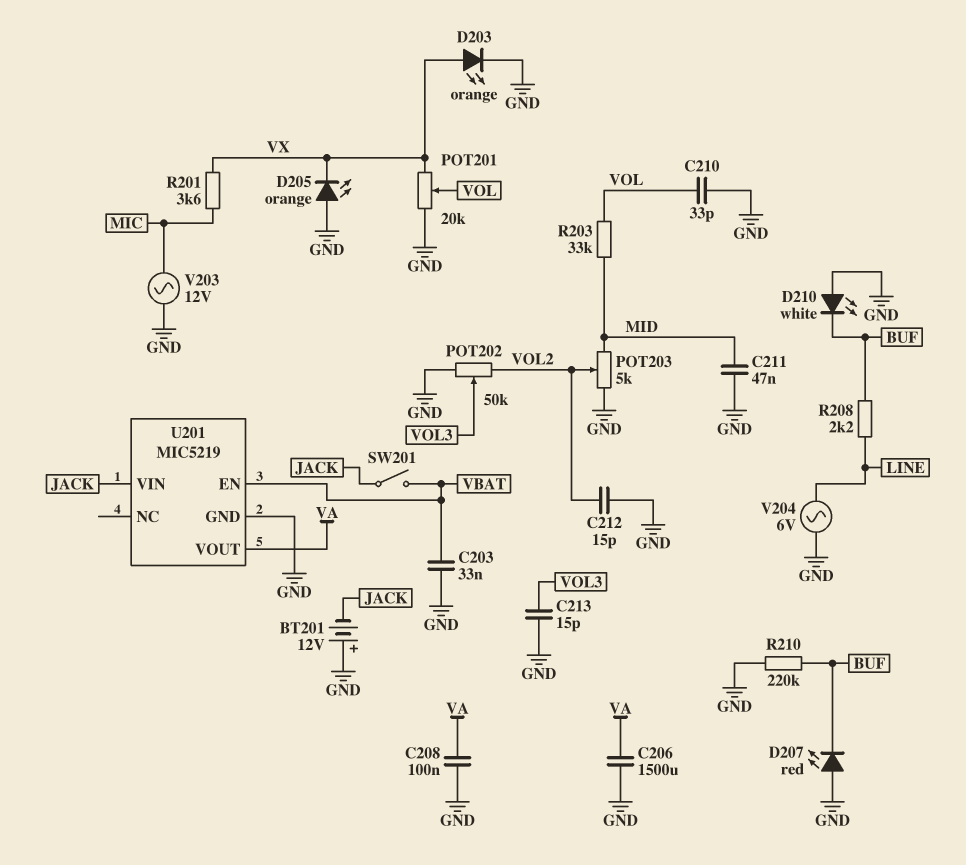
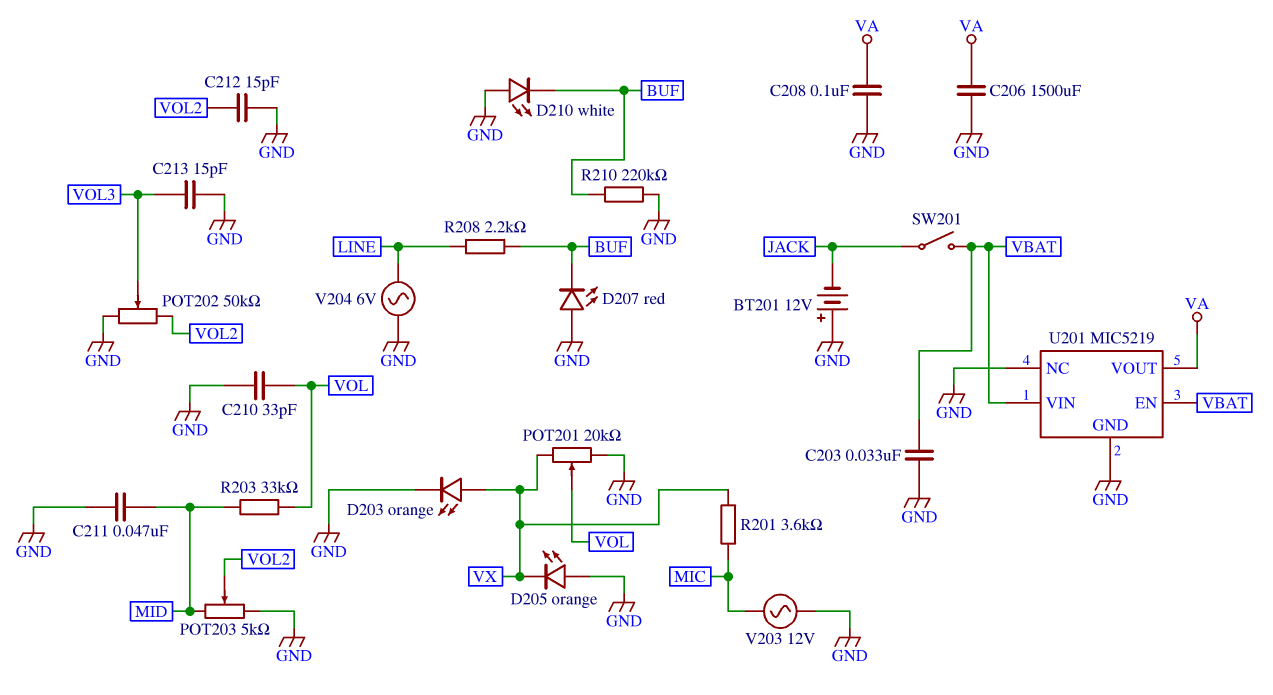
U201 pin NC: none -> GND
U201 pin VIN: JACK -> VBAT

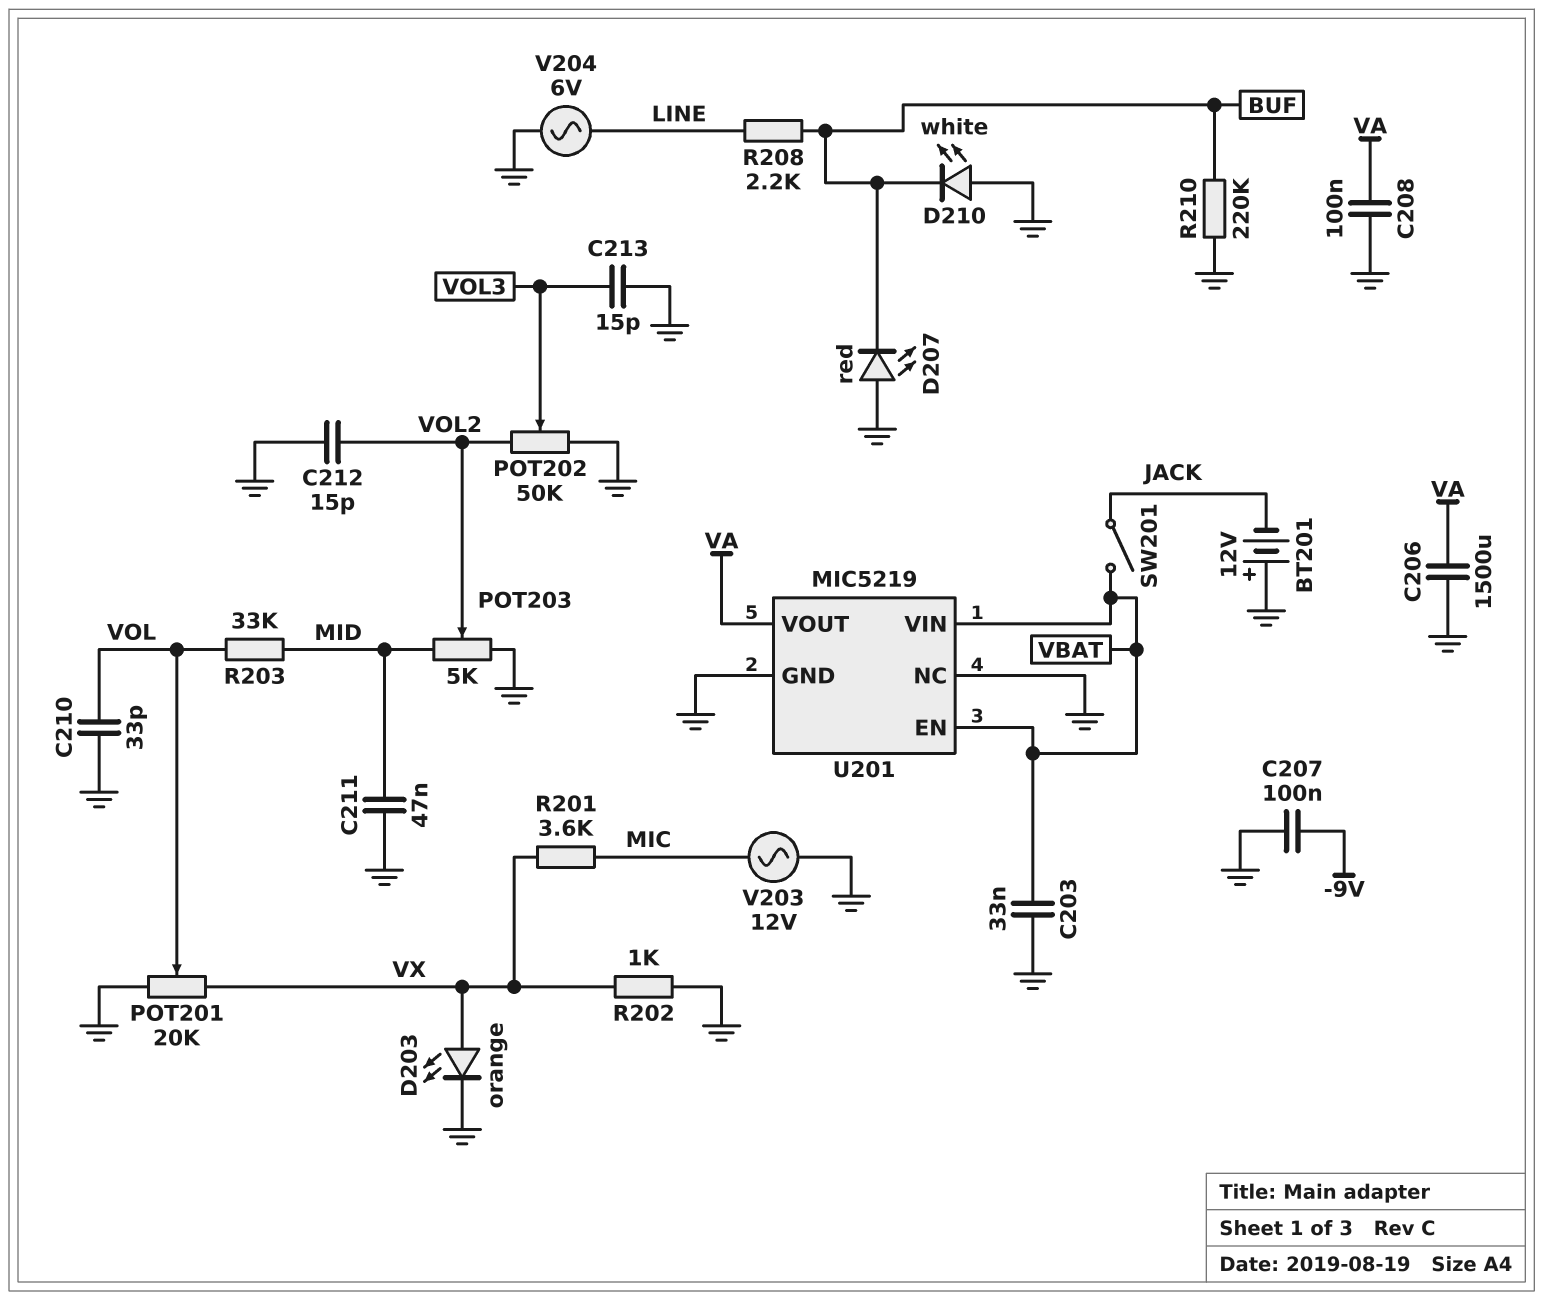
C207: none -> 100nF (-9V, GND)
D205: LED orange (A GND, K VX) -> none
R202: none -> 1k (GND, VX)

